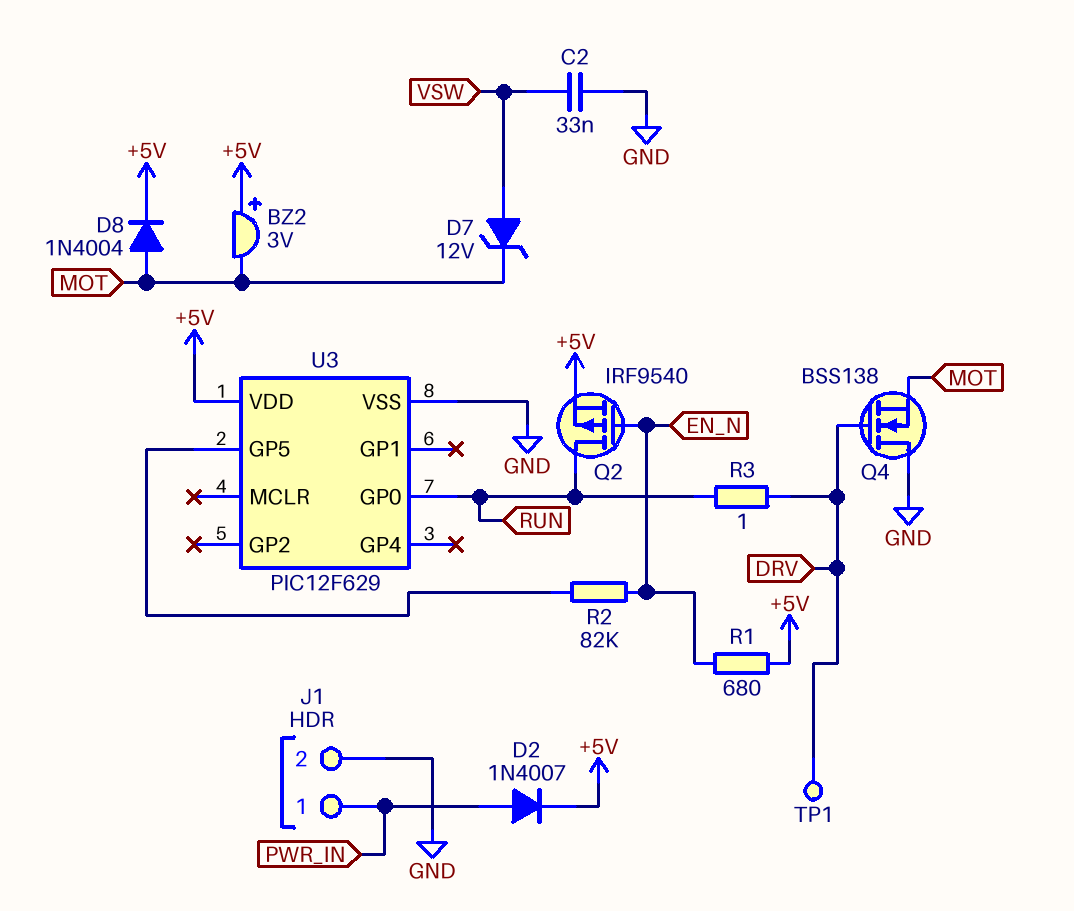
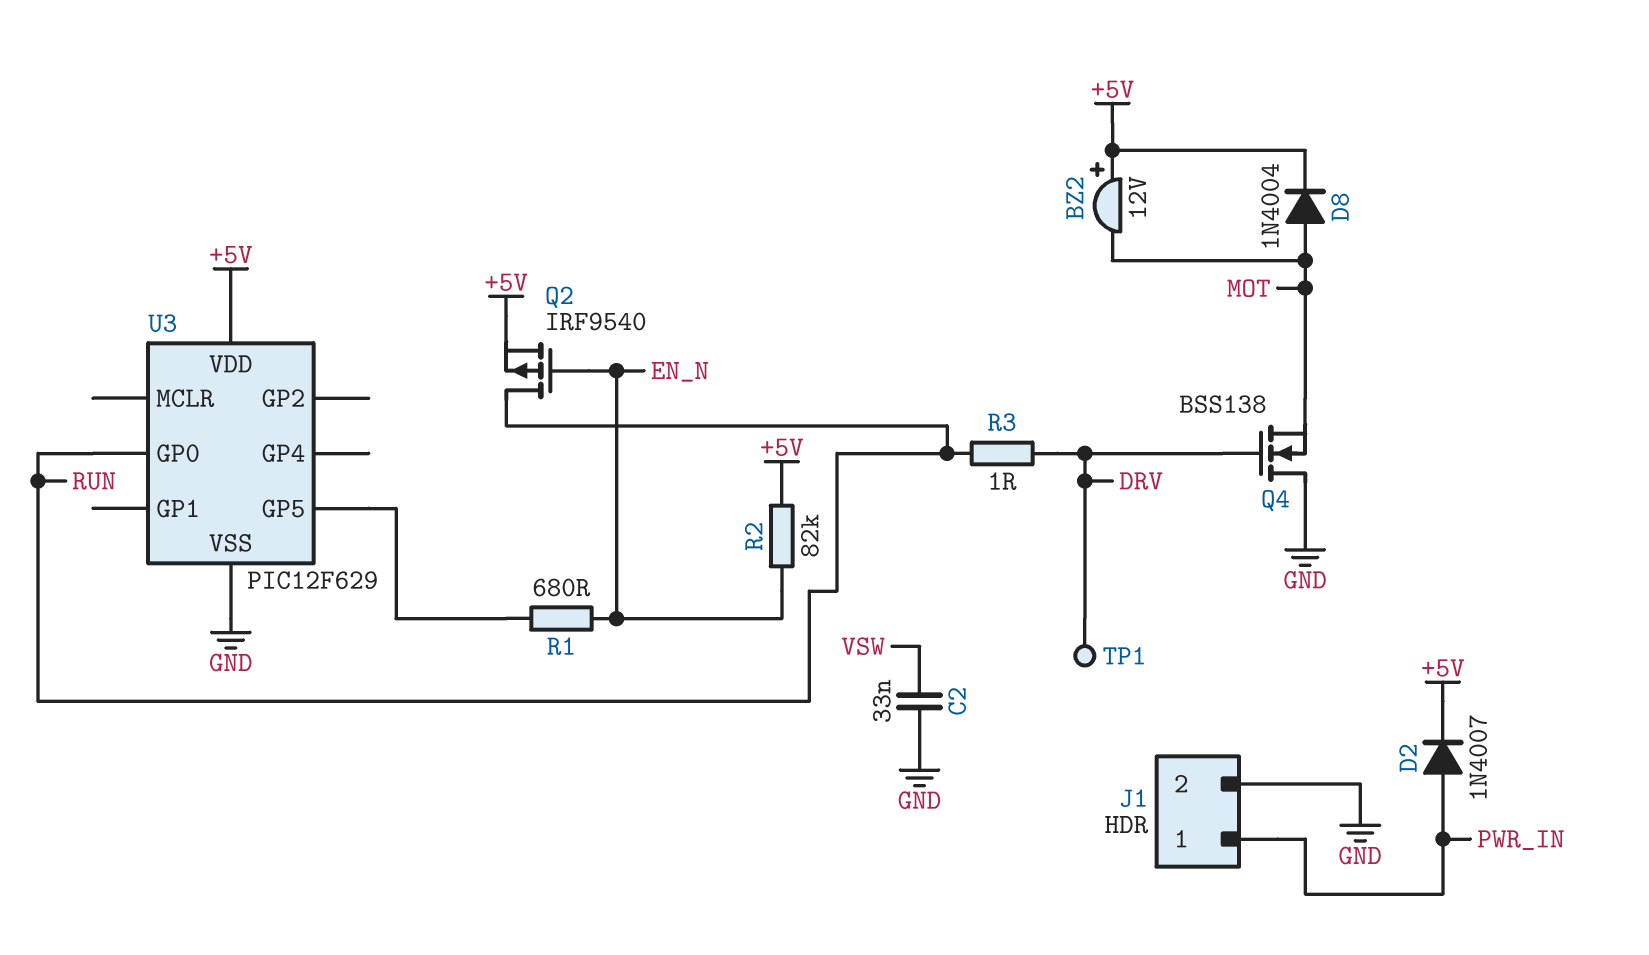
BZ2: buzzer 3V (plus +5V, minus MOT) -> buzzer 12V (plus +5V, minus MOT)
D7: zener 12V (A VSW, K MOT) -> none
R1: 680 (+5V, EN_N) -> 680 (EN_N, U3/GP5)
R2: 82k (EN_N, U3/GP5) -> 82k (+5V, EN_N)

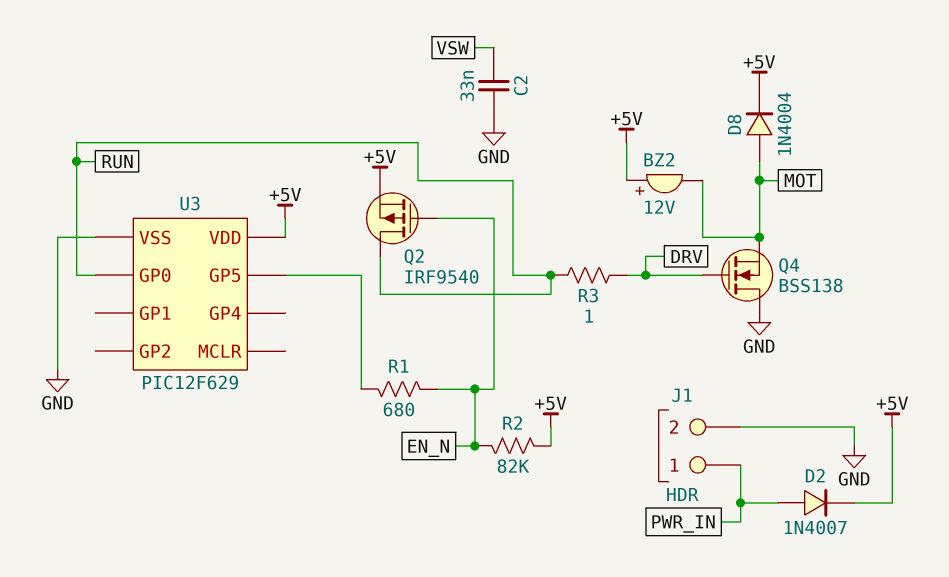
TP1: test point (DRV) -> none

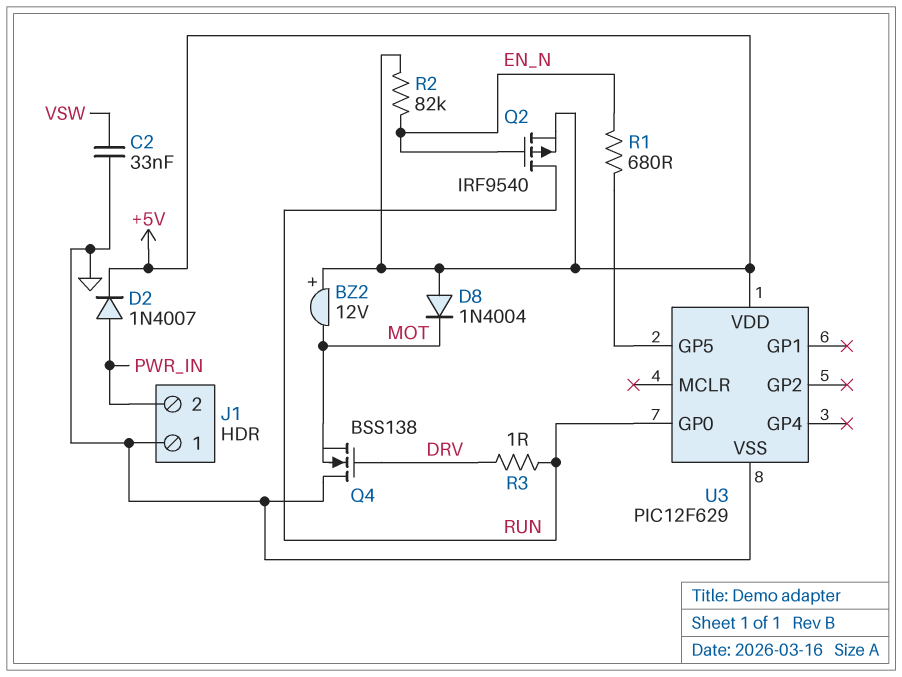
D8: diode 1N4004 (A MOT, K +5V) -> diode 1N4004 (A +5V, K MOT)
J1 pin 1: PWR_IN -> GND
J1 pin 2: GND -> PWR_IN

